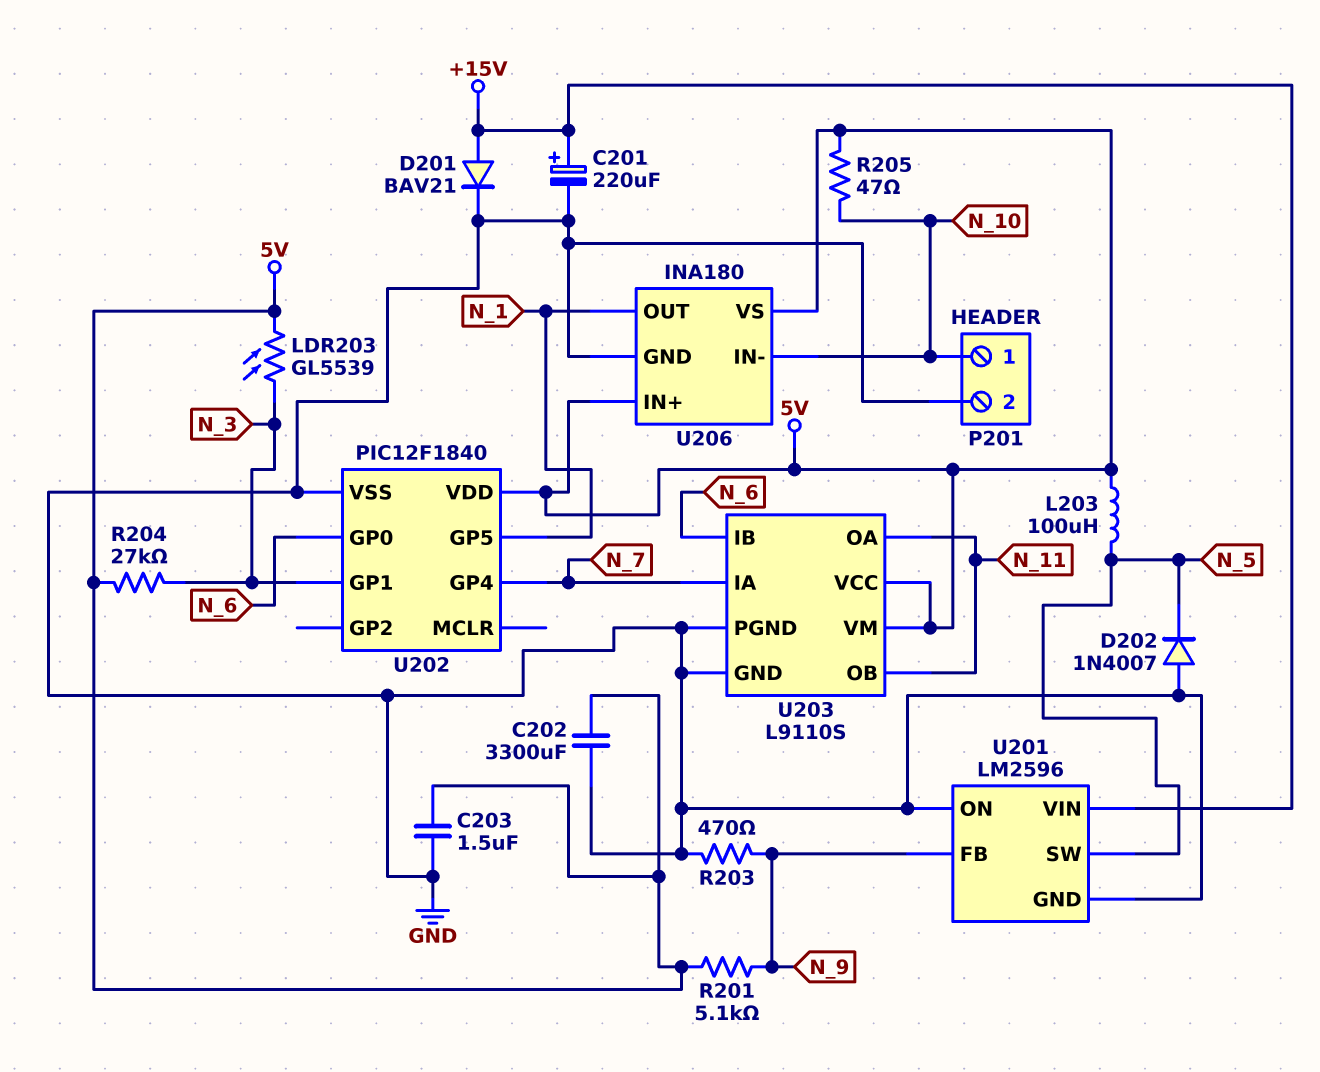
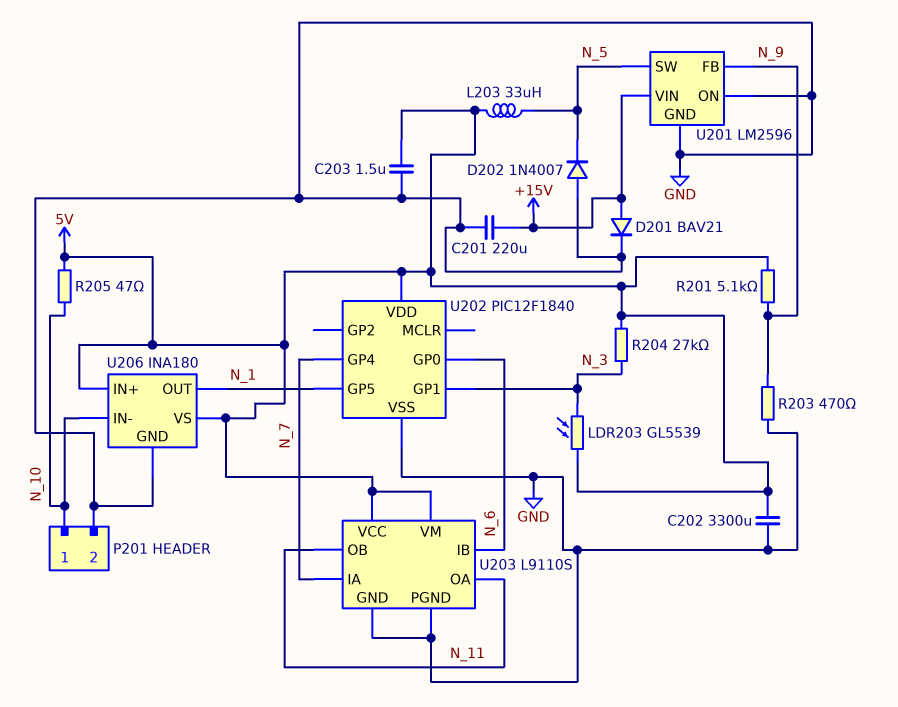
C201: 220uF (plus +15V, minus GND) -> 220uF (+15V, GND)
L203: 100uH (5V, N_5) -> 33uH (5V, N_5)

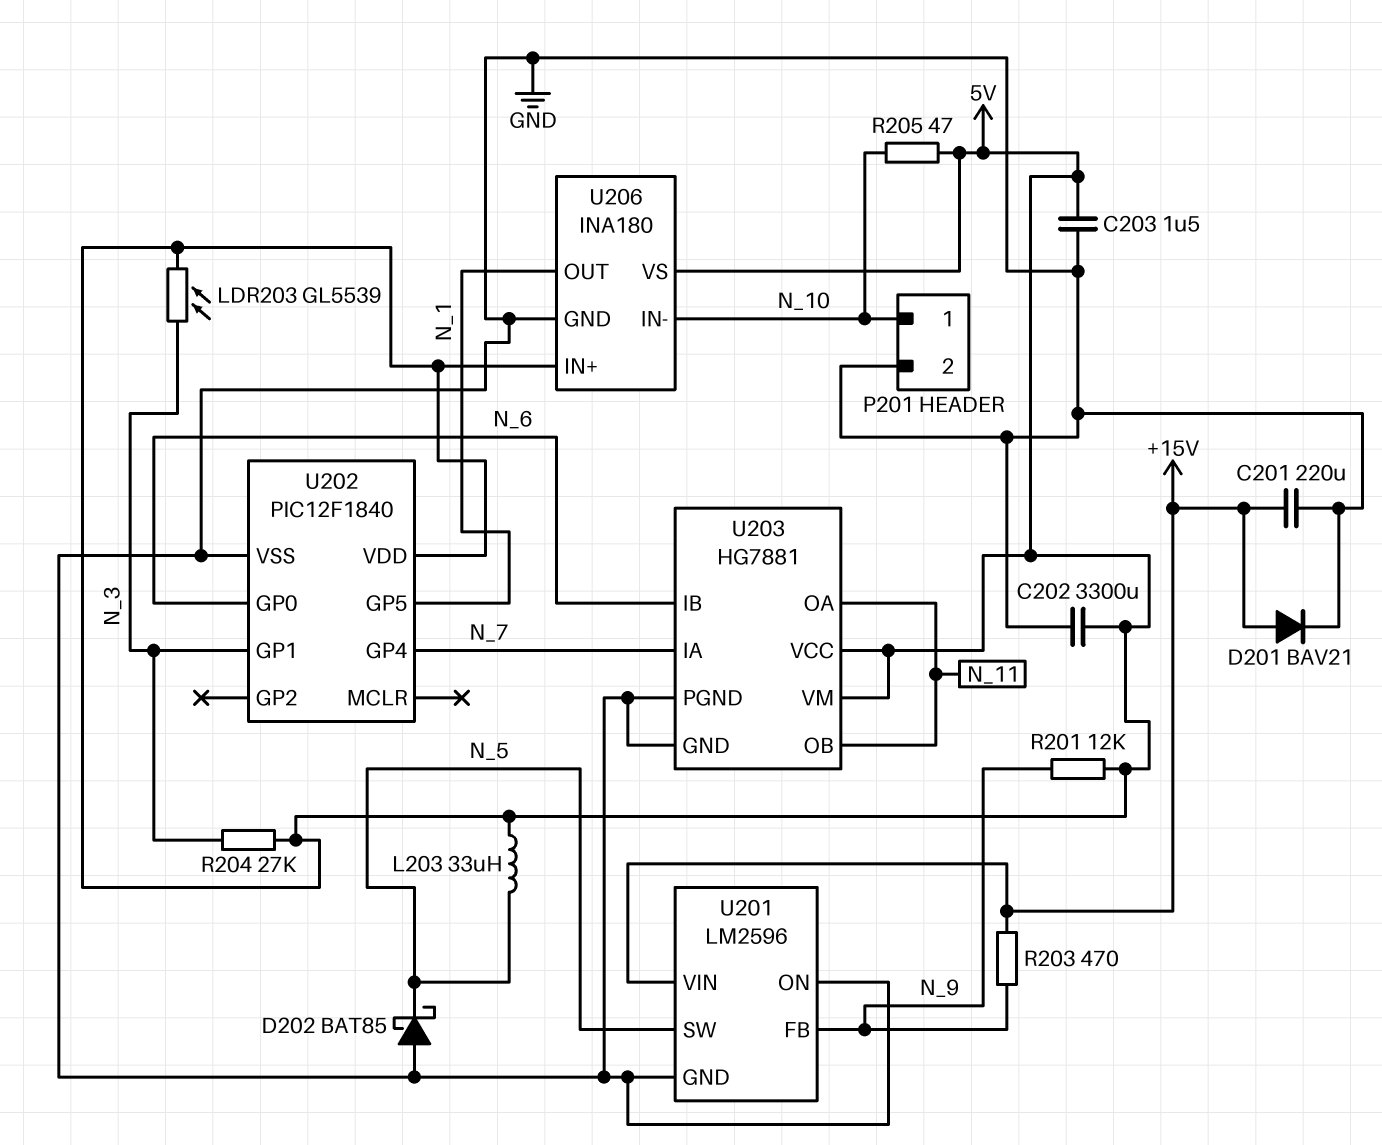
D202: diode 1N4007 (A GND, K N_5) -> schottky BAT85 (A GND, K N_5)
R201: 5.1k (5V, N_9) -> 12k (5V, N_9)
R203: 470 (GND, N_9) -> 470 (+15V, N_9)
U203: L9110S -> HG7881

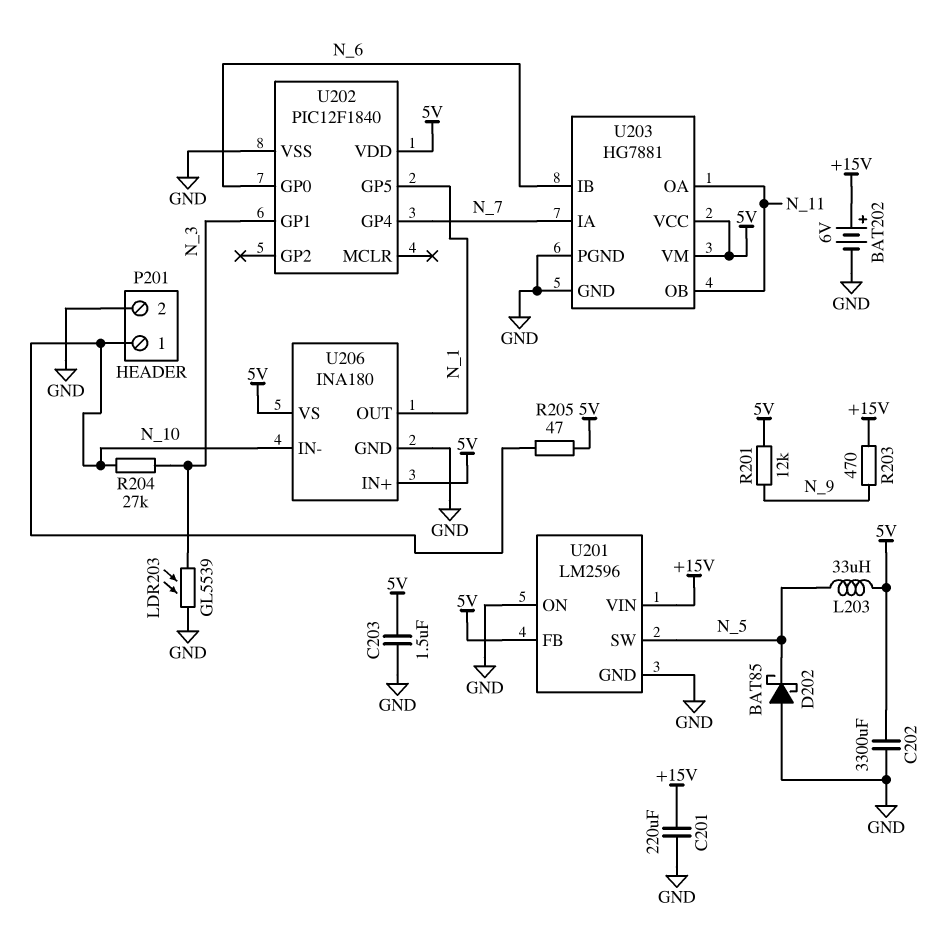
BAT202: none -> 6V (plus +15V, minus GND)
D201: diode BAV21 (A +15V, K GND) -> none
LDR203: GL5539 (5V, N_3) -> GL5539 (GND, N_3)
R204: 27k (5V, N_3) -> 27k (N_3, N_10)
U201 pin FB: N_9 -> 5V

